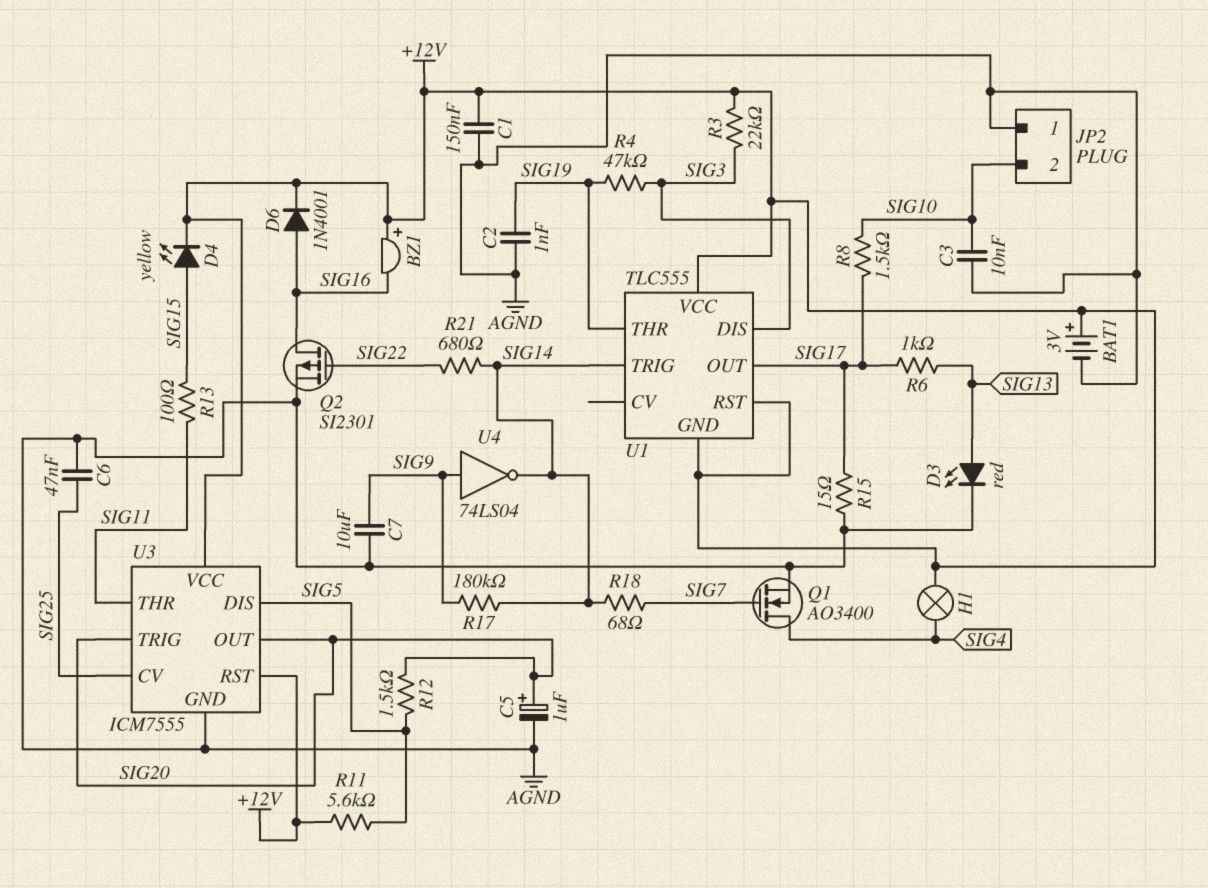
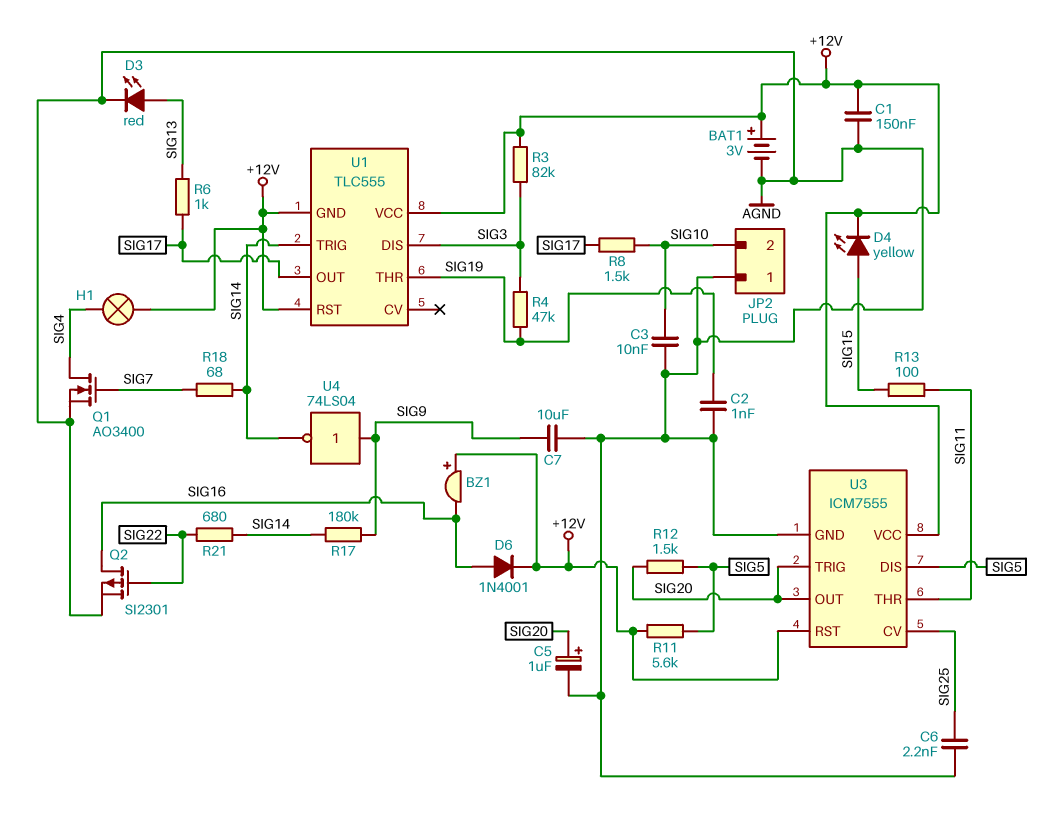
C6: 47nF (AGND, SIG25) -> 2.2nF (AGND, SIG25)
R3: 22k (+12V, SIG3) -> 82k (+12V, SIG3)
R15: 15 (AGND, SIG17) -> none

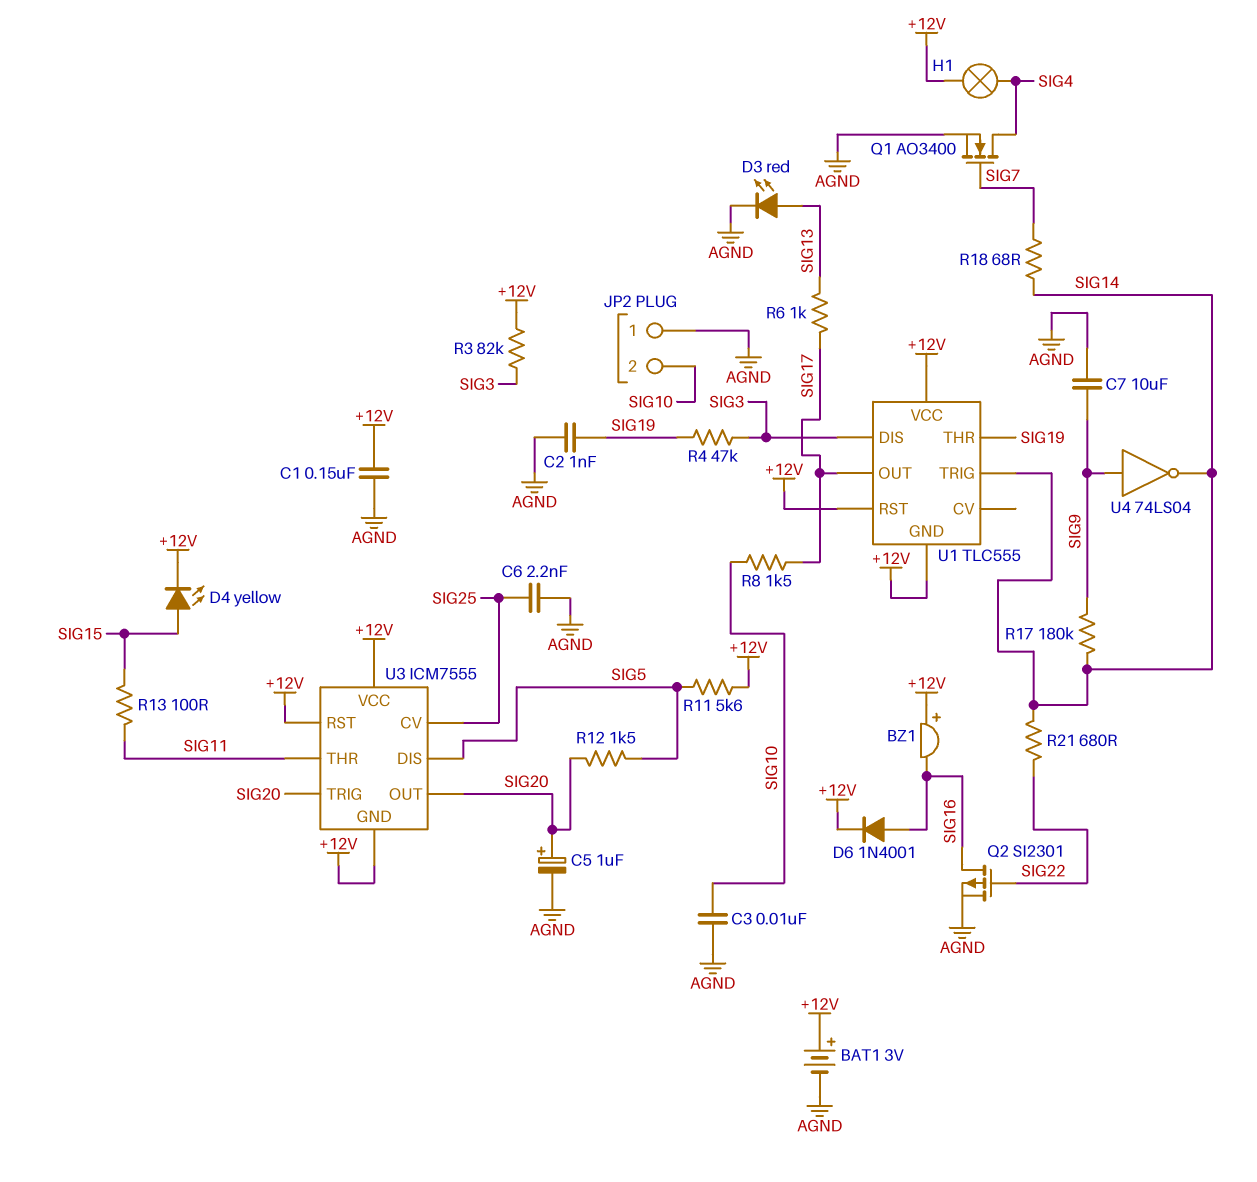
U3 pin GND: AGND -> +12V

